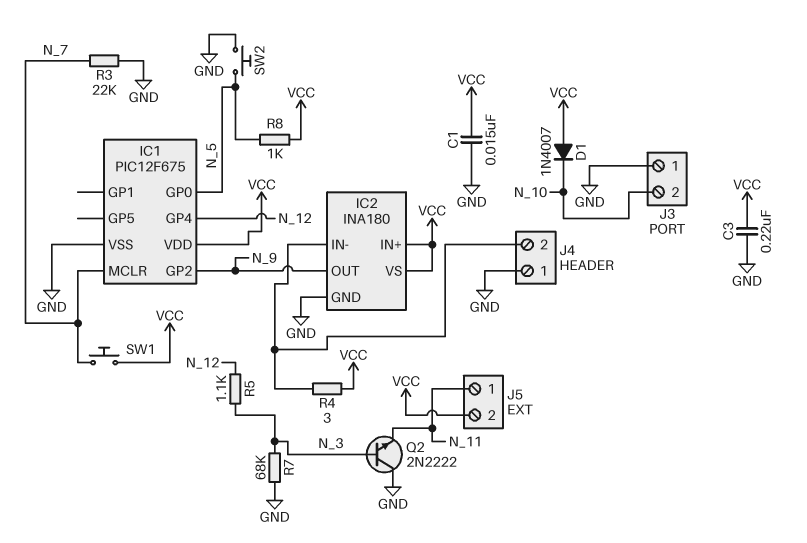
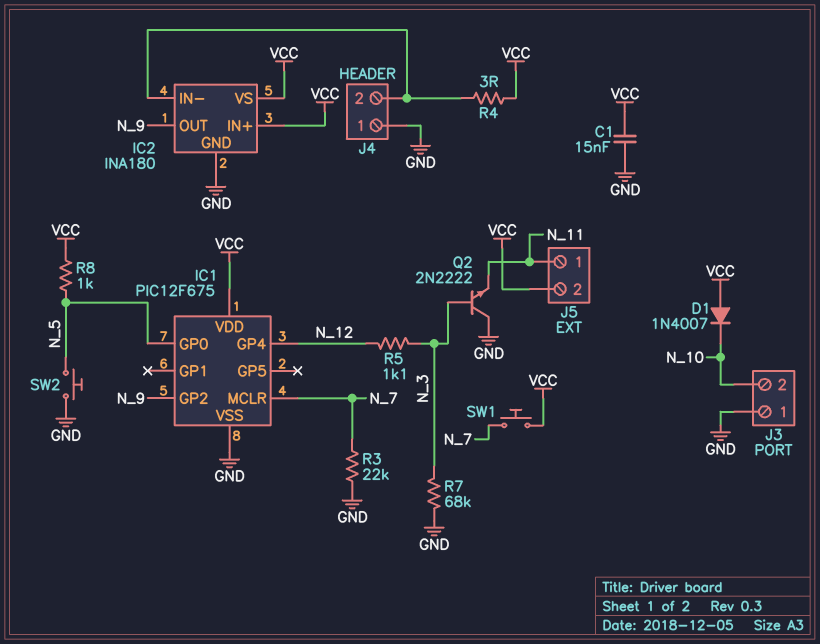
C3: 220nF (GND, VCC) -> none

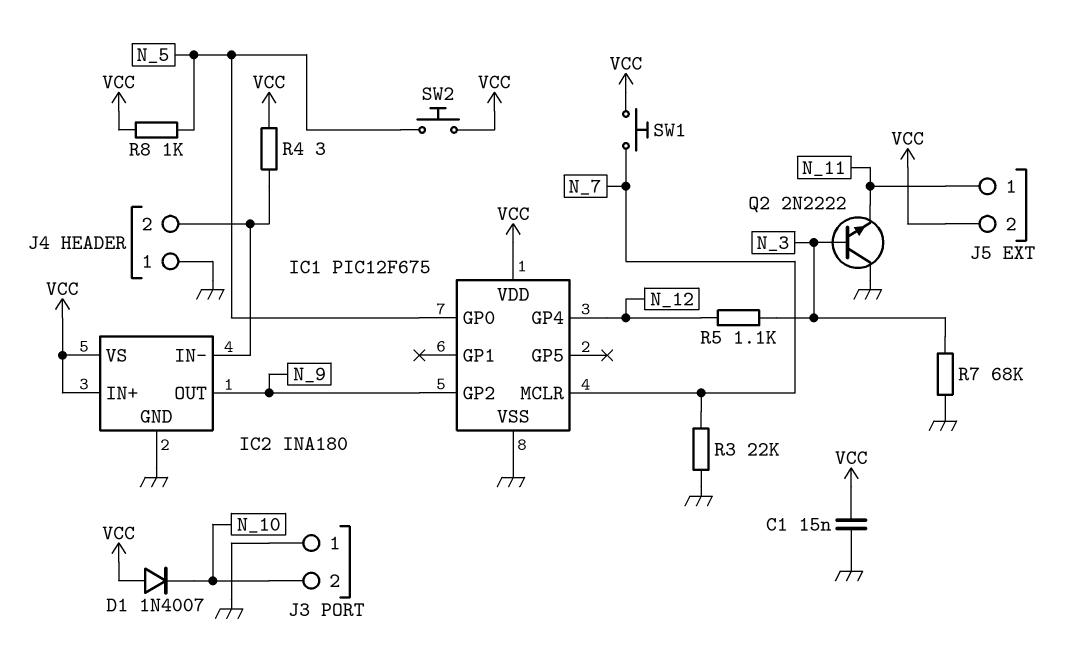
SW2: button (GND, N_5) -> button (N_5, VCC)

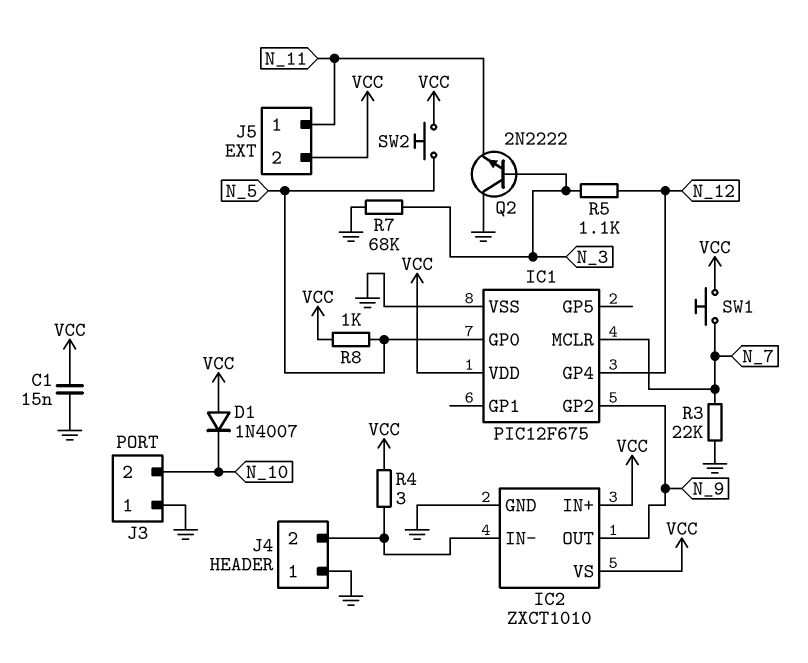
IC2: INA180 -> ZXCT1010

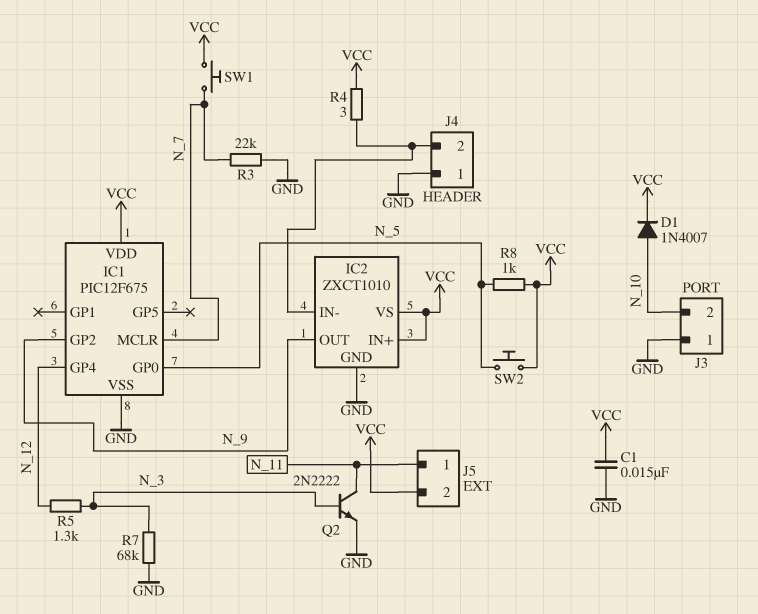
D1: diode 1N4007 (A VCC, K N_10) -> diode 1N4007 (A N_10, K VCC)
Q2: NPN 2N2222 (B N_3, C GND, E N_11) -> NPN 2N2222 (B N_3, C N_11, E GND)
R5: 1.1k (N_3, N_12) -> 1.3k (N_3, N_12)

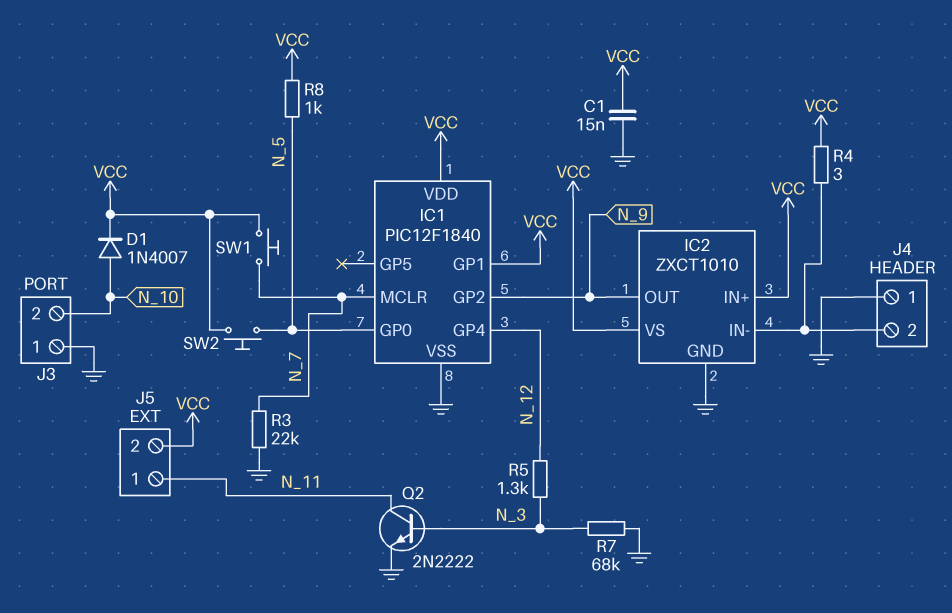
IC1: PIC12F675 -> PIC12F1840
IC1 pin GP1: none -> VCC

